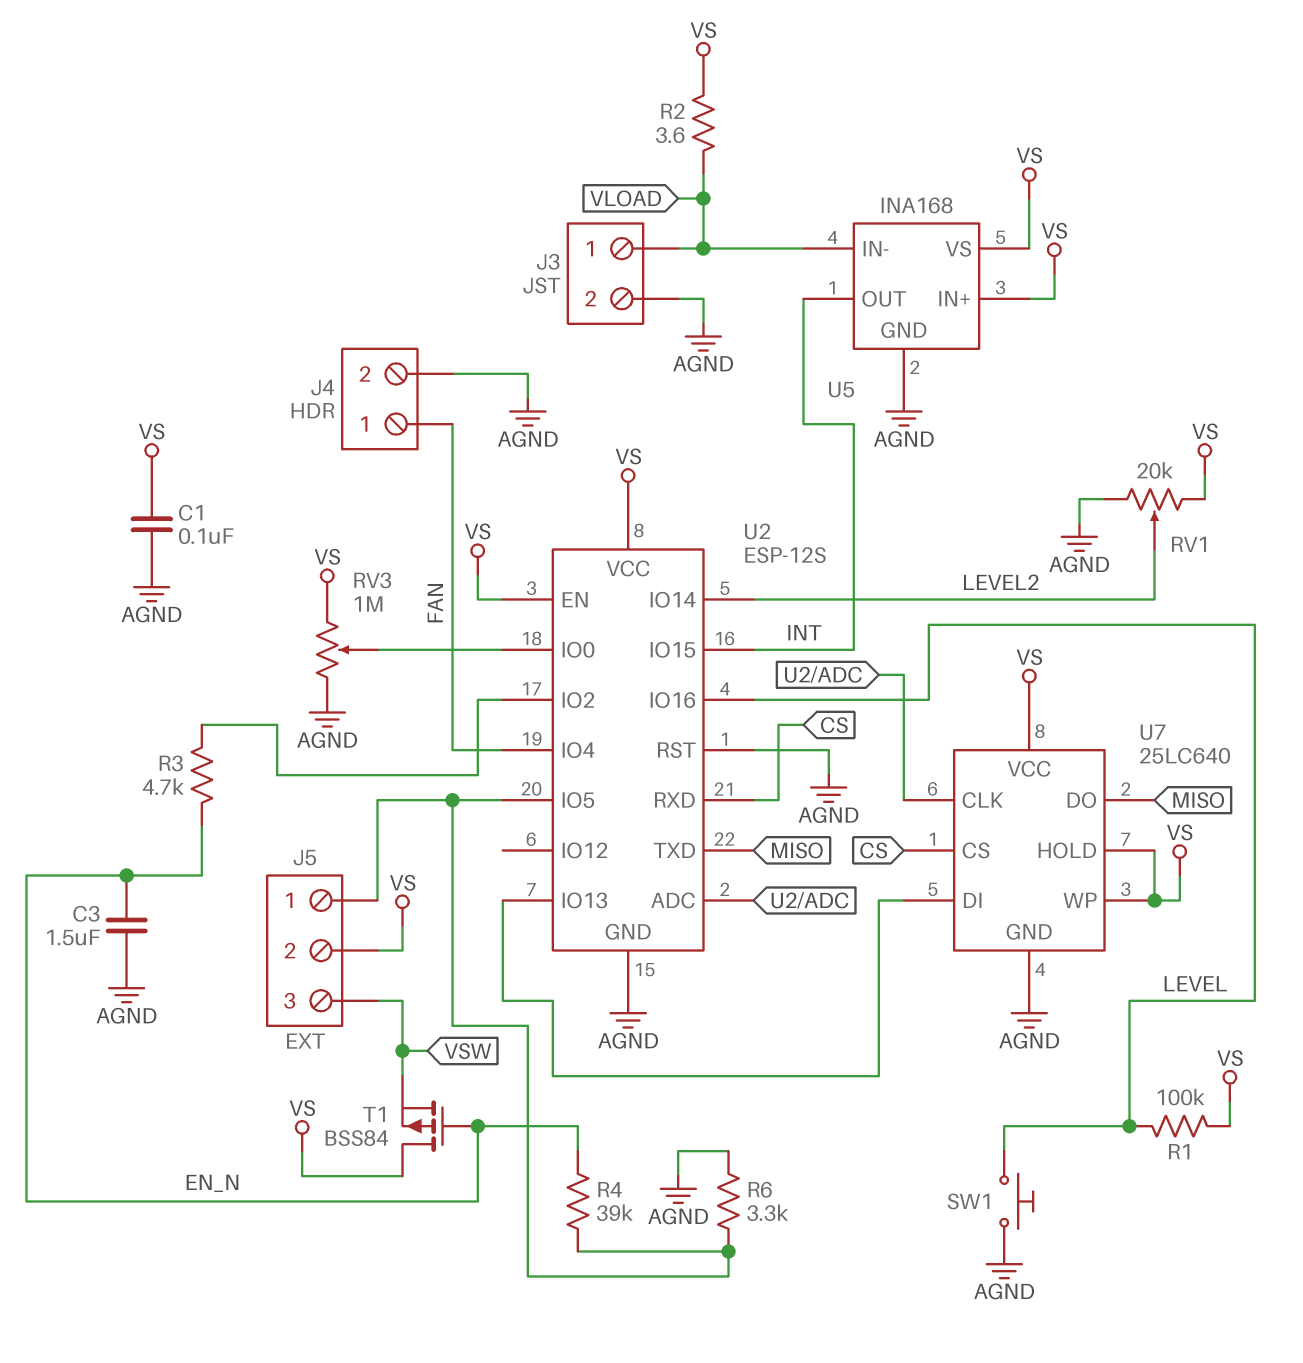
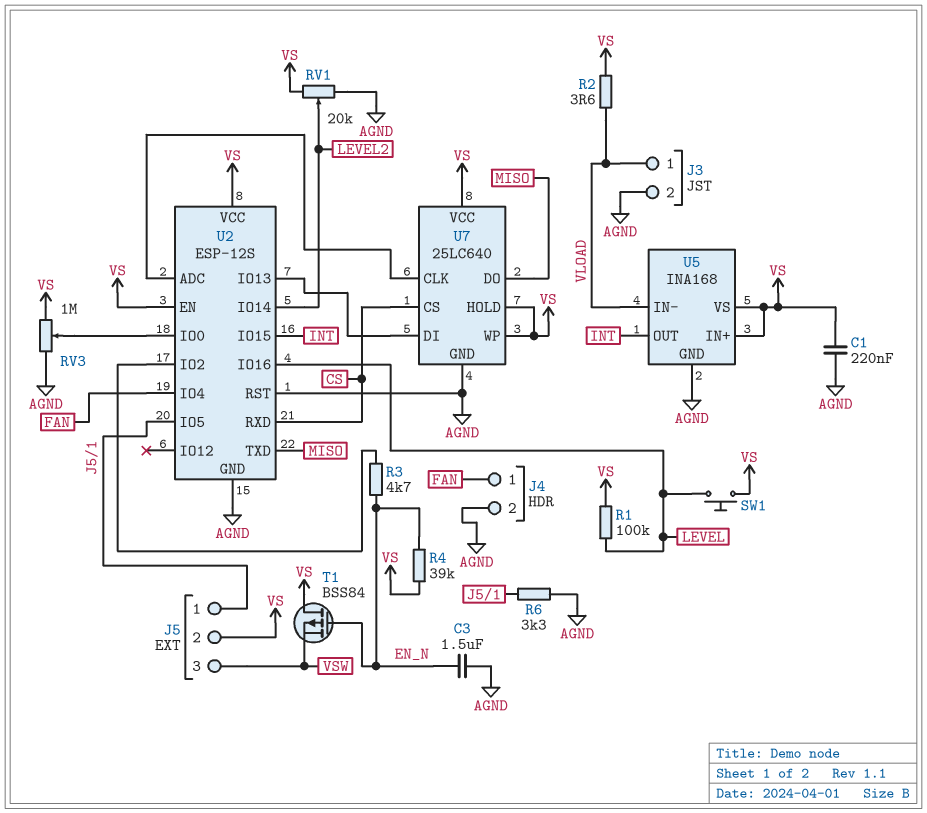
C1: 100nF (AGND, VS) -> 220nF (AGND, VS)
R4: 39k (EN_N, J5/1) -> 39k (EN_N, VS)
SW1: button (AGND, LEVEL) -> button (LEVEL, VS)

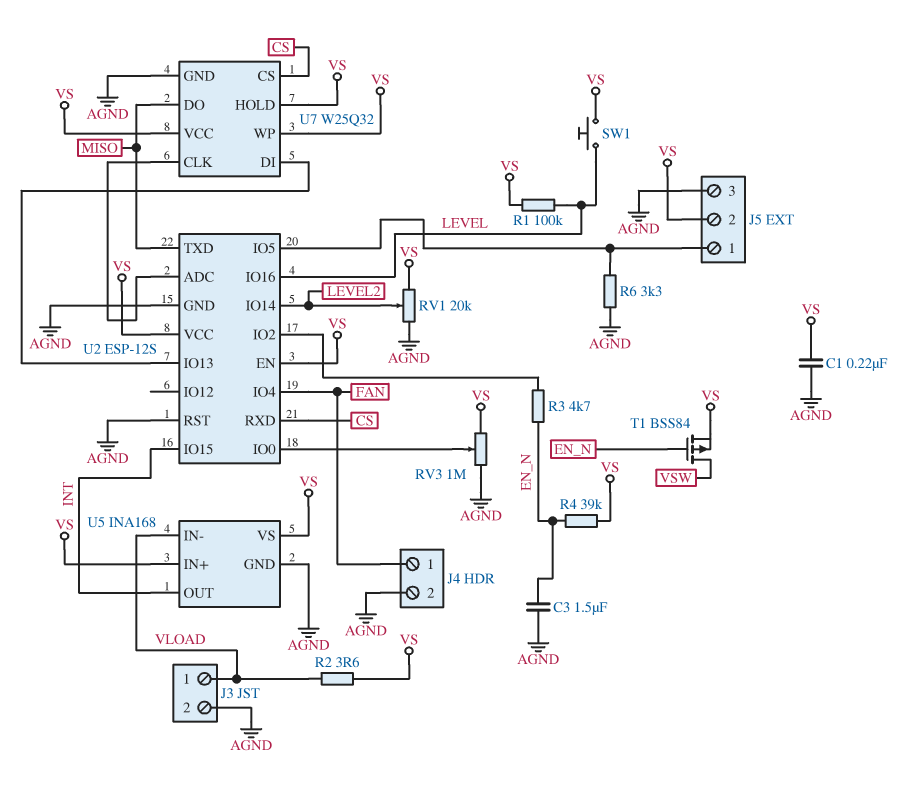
J5 pin 3: VSW -> AGND
T1: PMOS BSS84 (G EN_N, D VS, S VSW) -> PMOS BSS84 (G EN_N, D VSW, S VS)
U7: 25LC640 -> W25Q32

